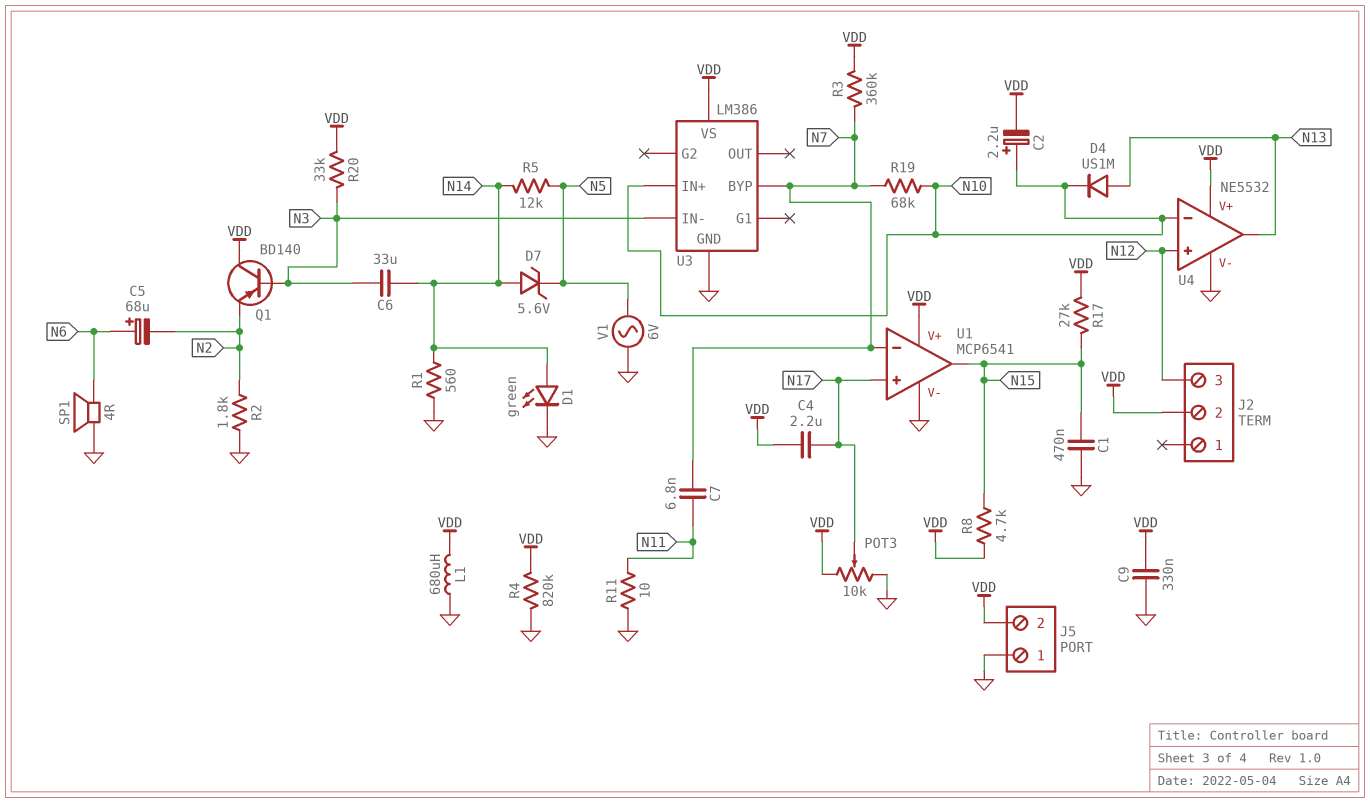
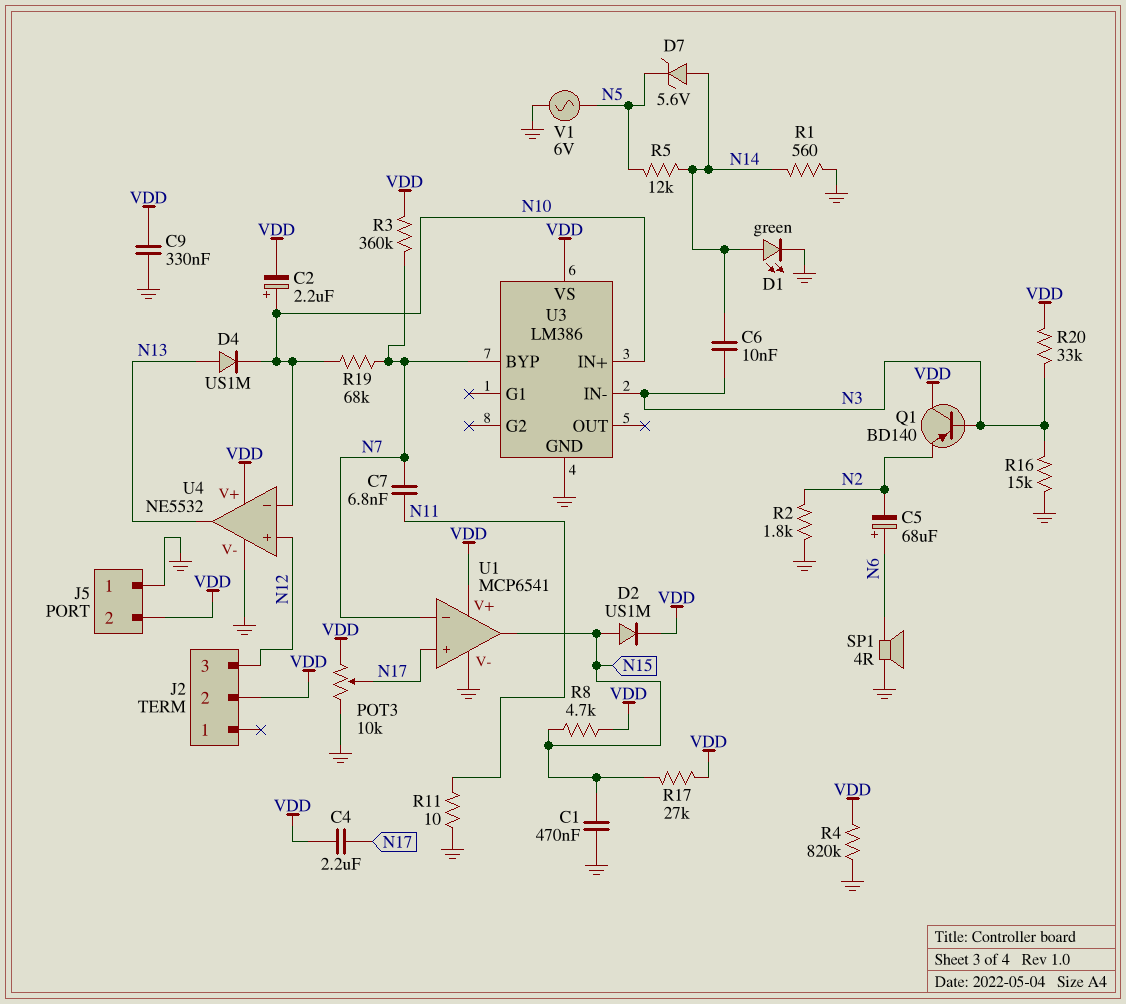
C6: 33uF (N3, N14) -> 10nF (N3, N14)
D2: none -> diode US1M (A N15, K VDD)
L1: 680uH (GND, VDD) -> none
R16: none -> 15k (GND, N3)

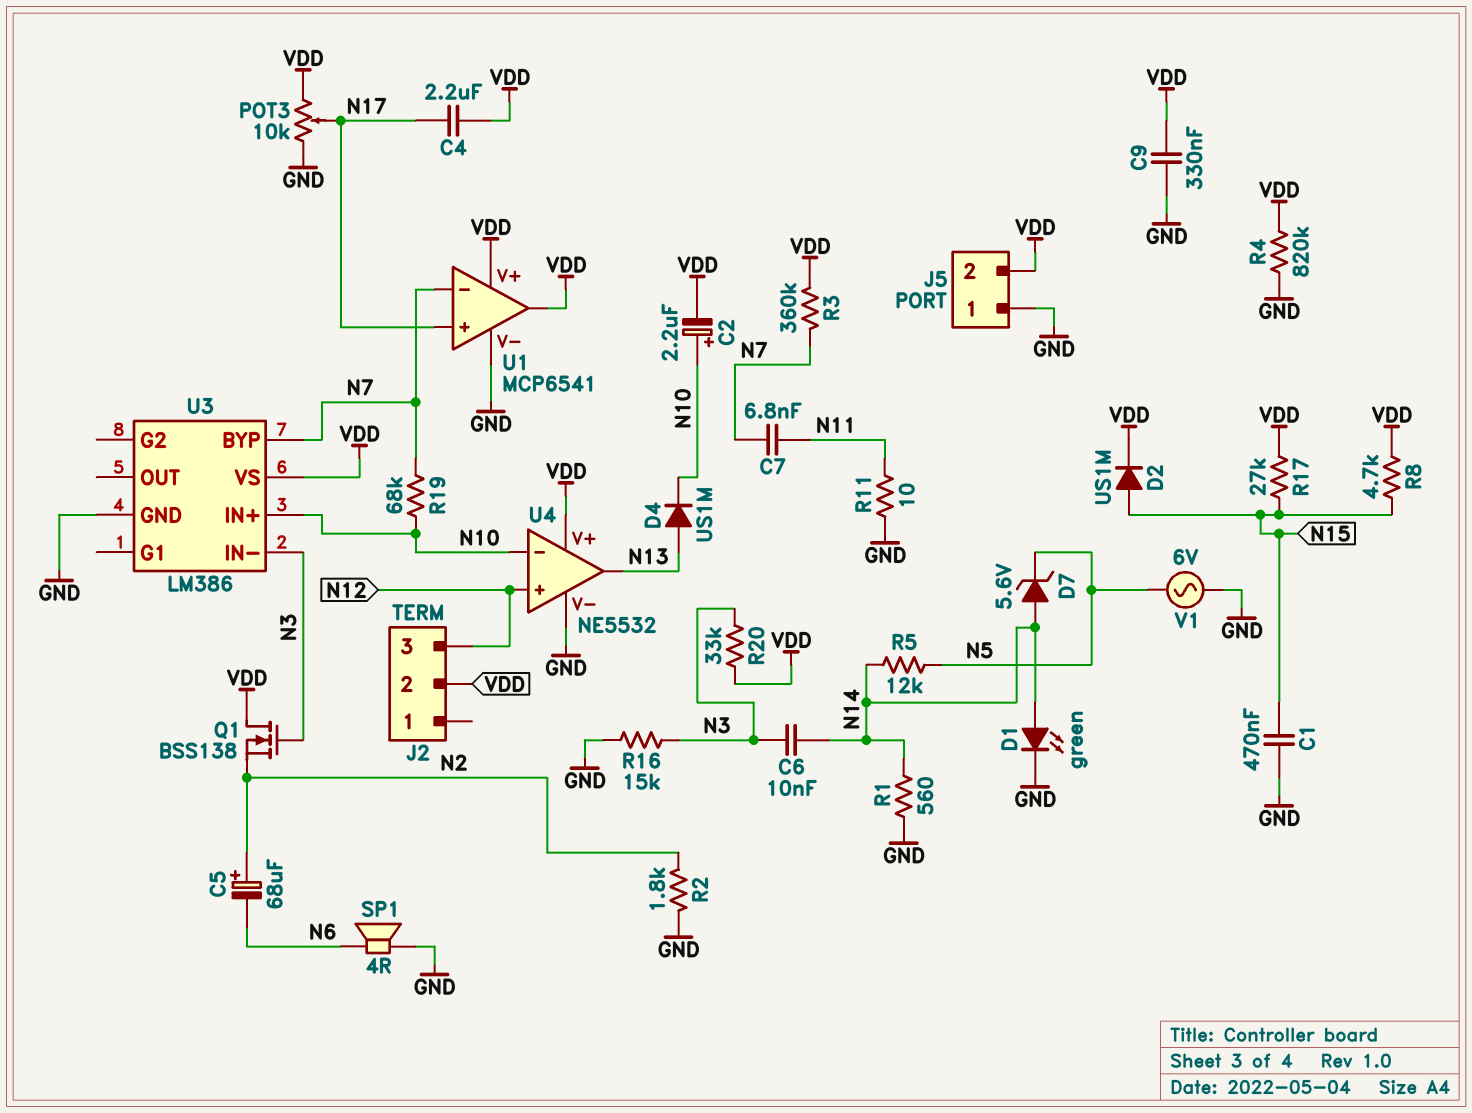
C5: 68uF (plus N6, minus N2) -> 68uF (plus N2, minus N6)
Q1: PNP BD140 (B N3, C VDD, E N2) -> NMOS BSS138 (G N3, D VDD, S N2)
U1 pin out: N15 -> VDD

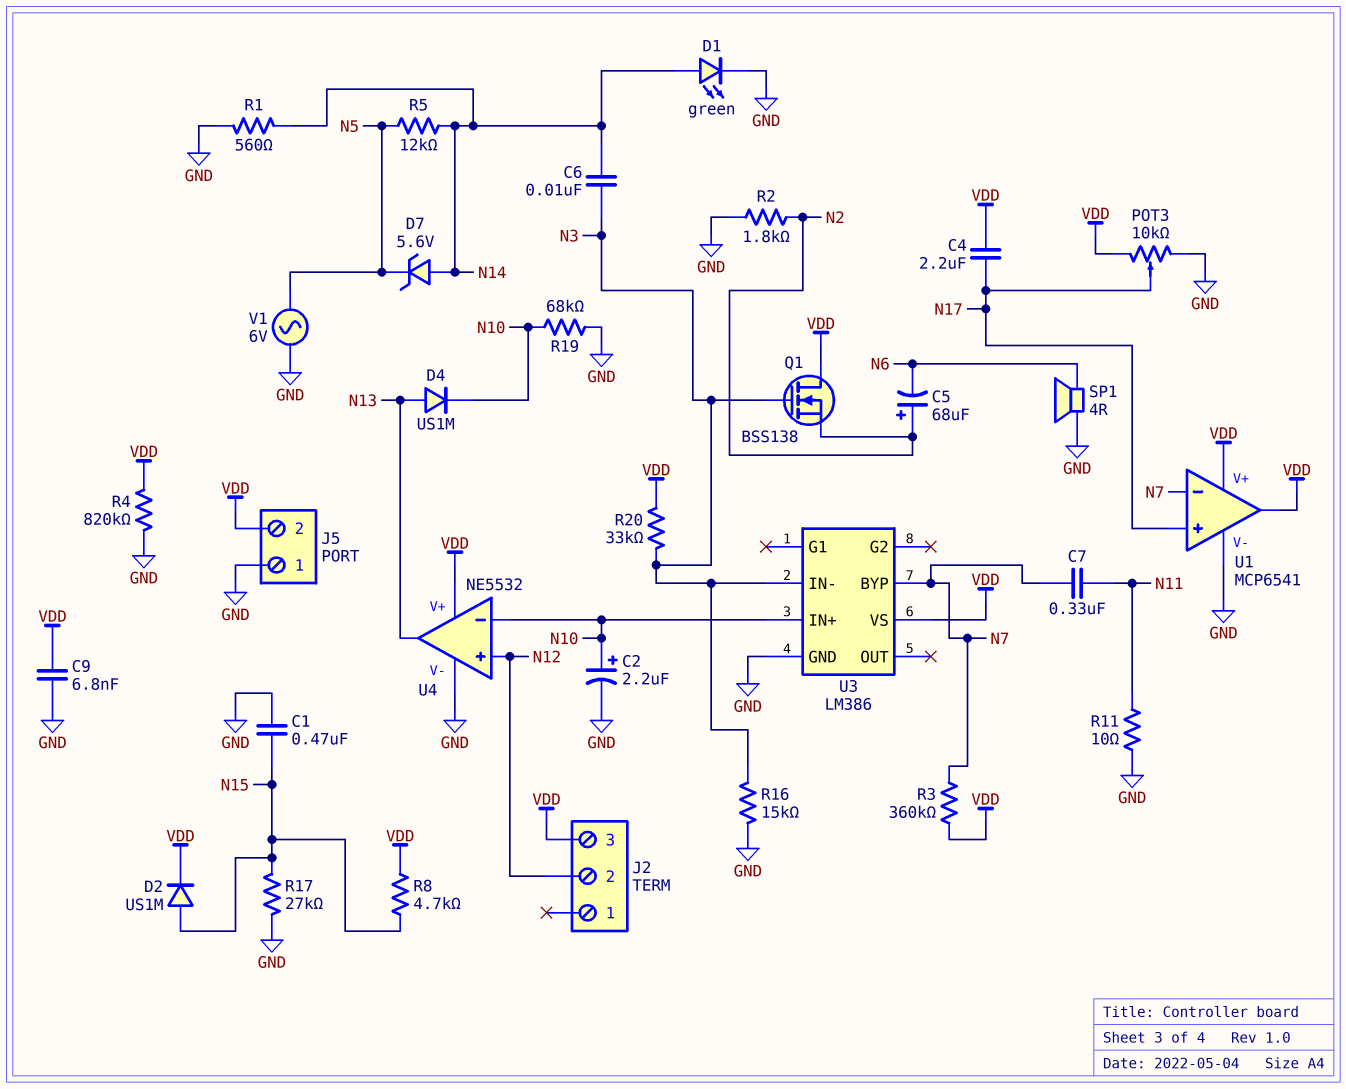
C2: 2.2uF (plus N10, minus VDD) -> 2.2uF (plus N10, minus GND)
C7: 6.8nF (N7, N11) -> 330nF (N7, N11)
C9: 330nF (GND, VDD) -> 6.8nF (GND, VDD)
J2 pin 2: VDD -> N12
J2 pin 3: N12 -> VDD
R17: 27k (N15, VDD) -> 27k (GND, N15)
R19: 68k (N7, N10) -> 68k (GND, N10)

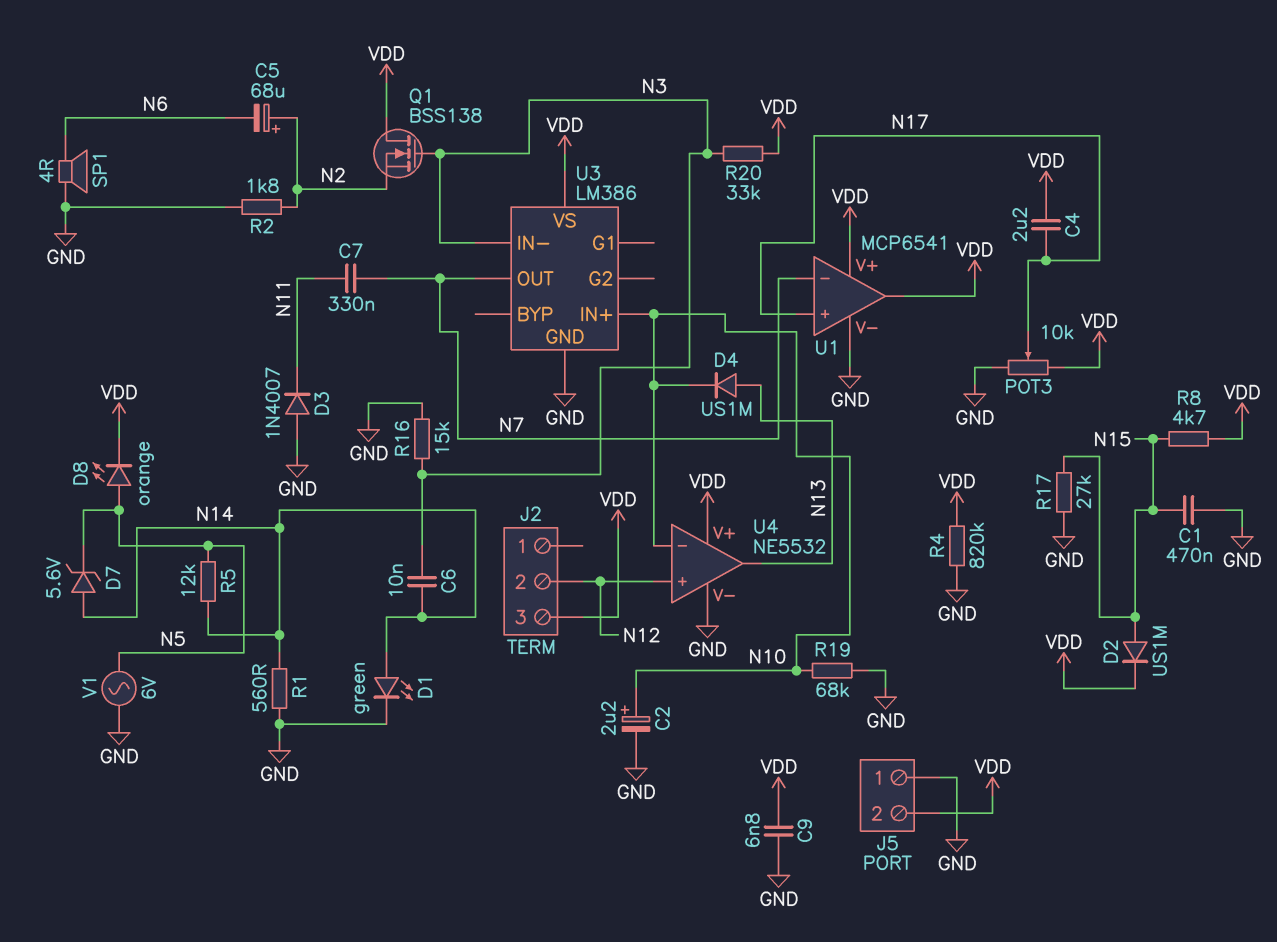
D3: none -> diode 1N4007 (A GND, K N11)
D8: none -> LED orange (A N5, K VDD)
R3: 360k (N7, VDD) -> none
R11: 10 (GND, N11) -> none
U3 pin BYP: N7 -> none
U3 pin OUT: none -> N7

